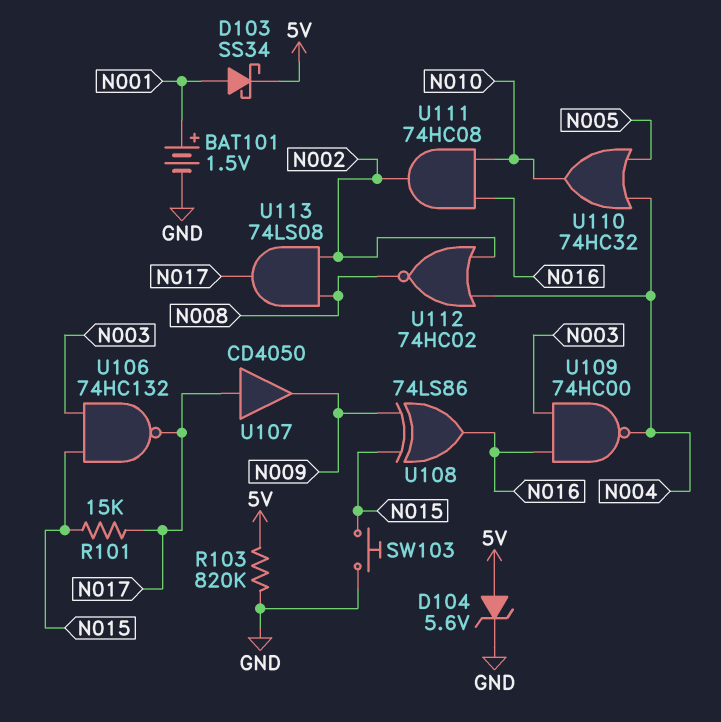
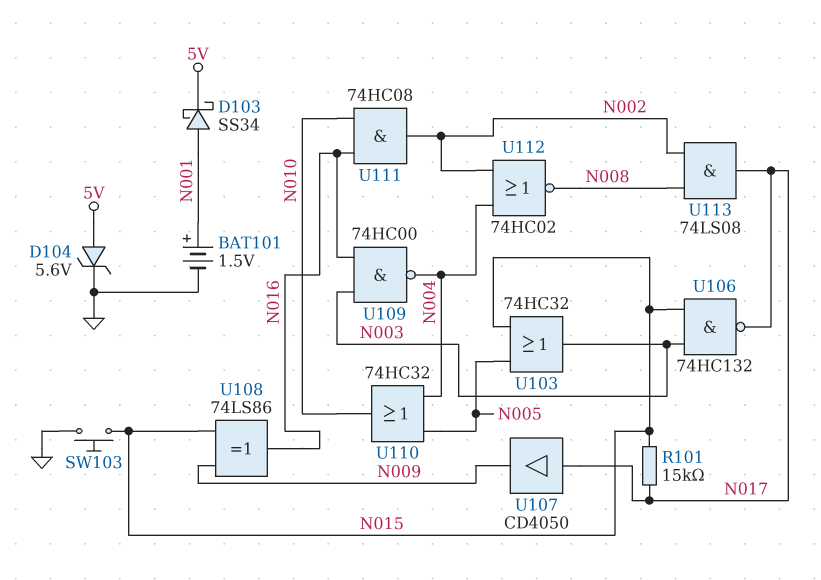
R103: 820k (5V, GND) -> none
U103: none -> OR 74HC32 (in N005, in N015, out N003)

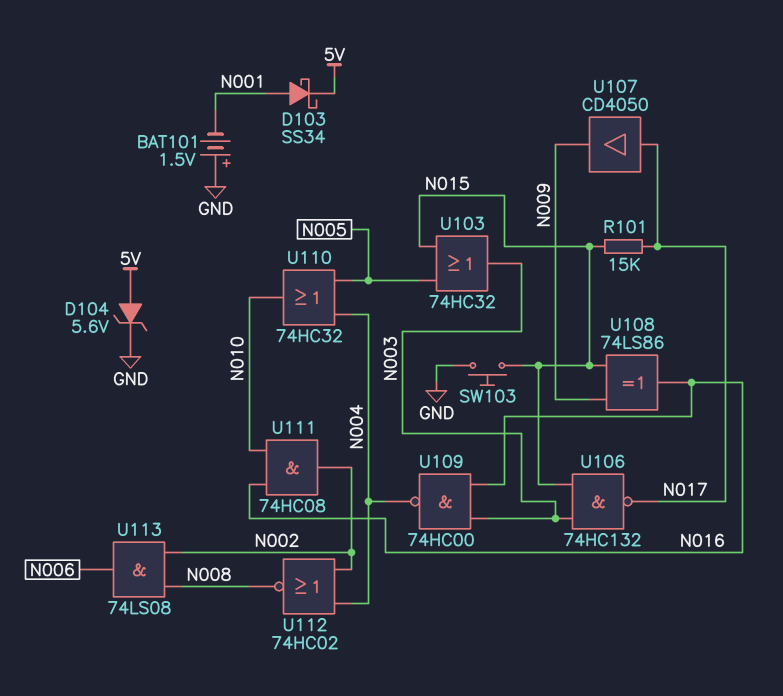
BAT101: 1.5V (plus N001, minus GND) -> 1.5V (plus GND, minus N001)
U113: AND 74LS08 (in N002, in N008, out N017) -> AND 74LS08 (in N002, in N008, out N006)

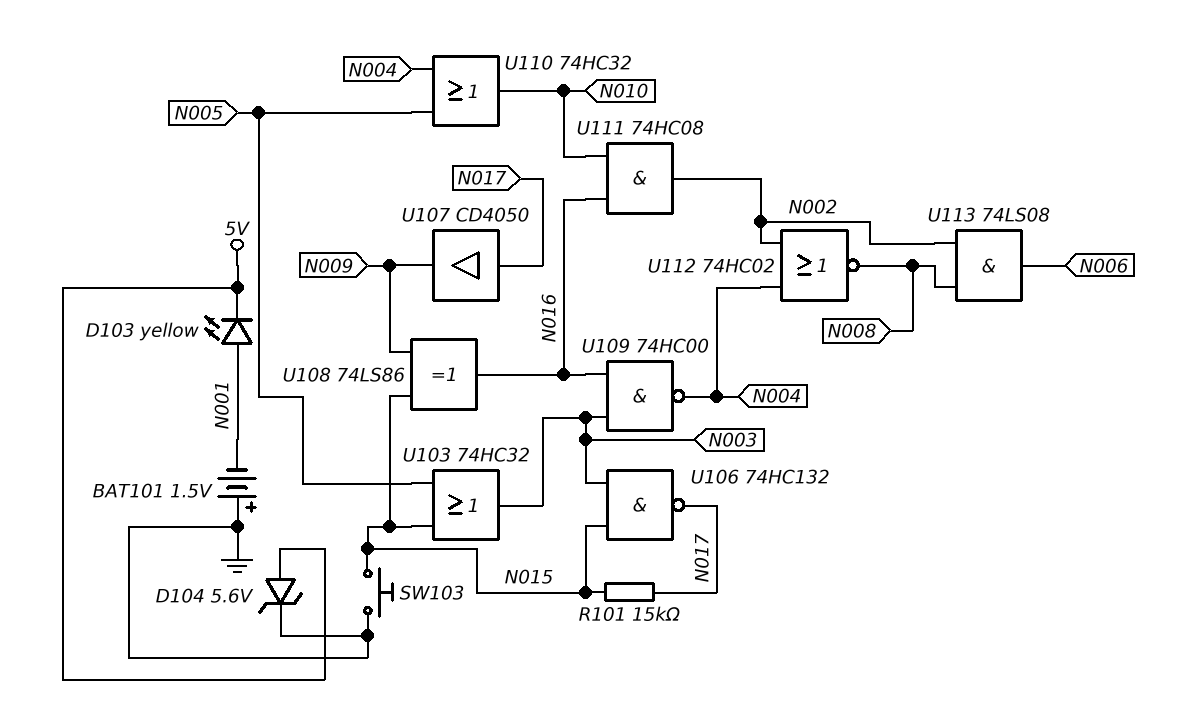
D103: schottky SS34 (A N001, K 5V) -> LED yellow (A N001, K 5V)

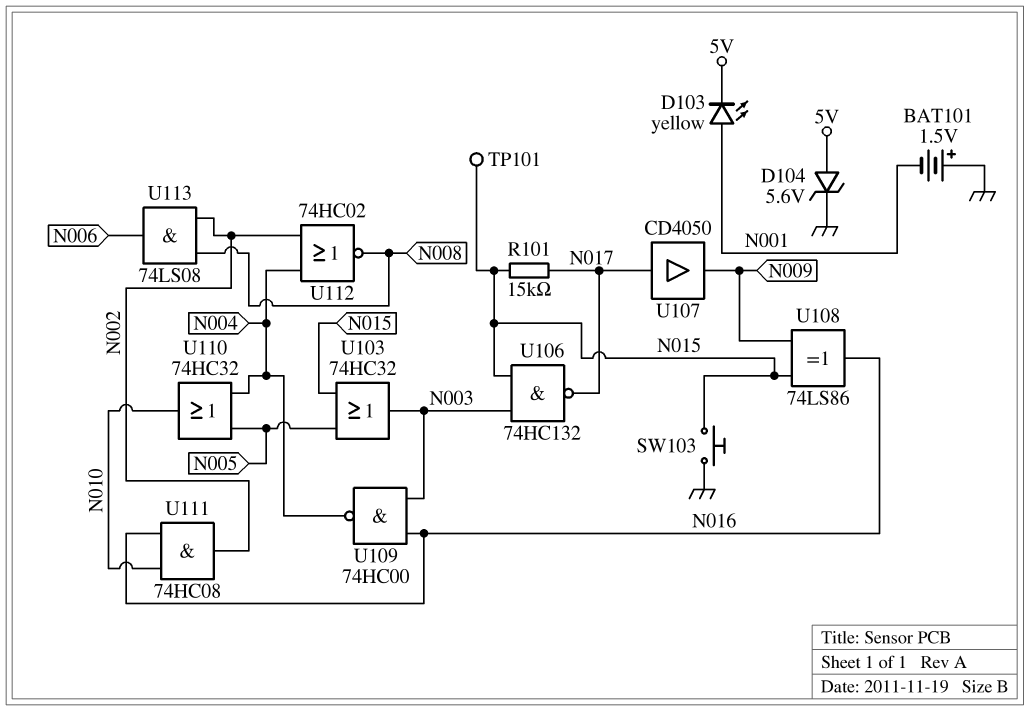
TP101: none -> test point (N015)

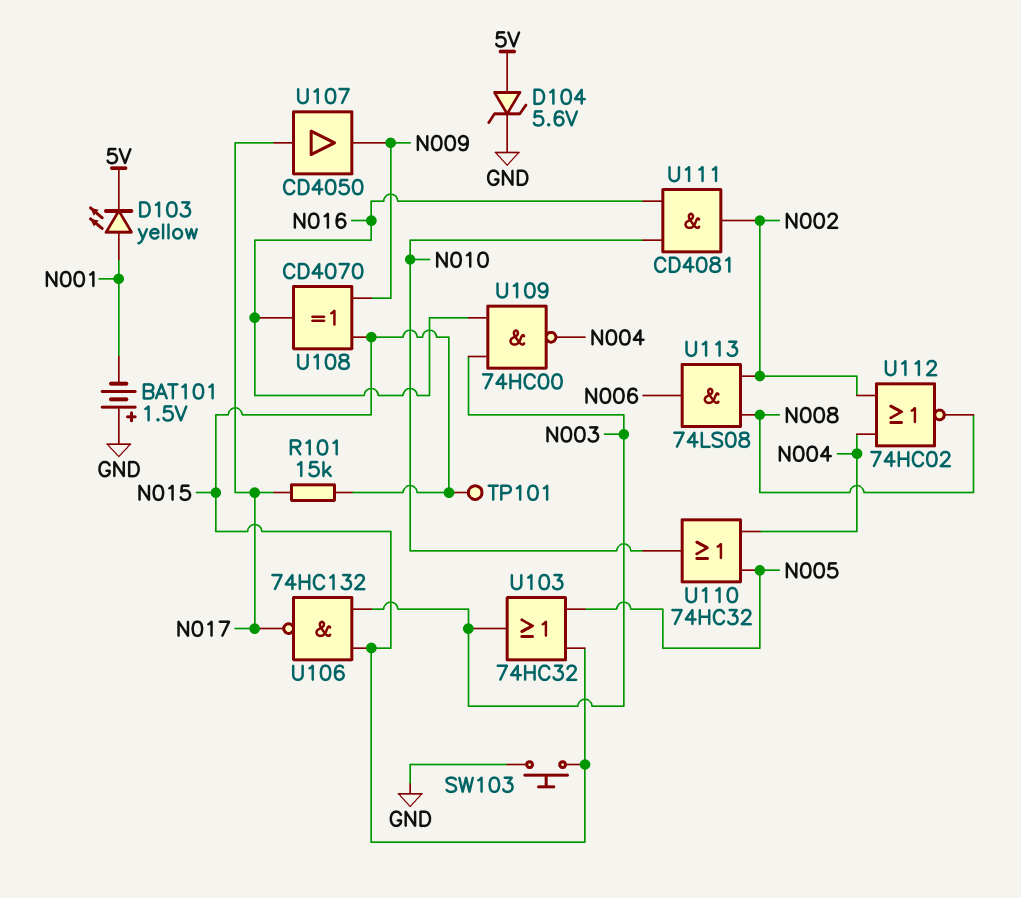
U108: XOR 74LS86 (in N009, in N015, out N016) -> XOR CD4070 (in N009, in N015, out N016)
U111: AND 74HC08 (in N010, in N016, out N002) -> AND CD4081 (in N010, in N016, out N002)

